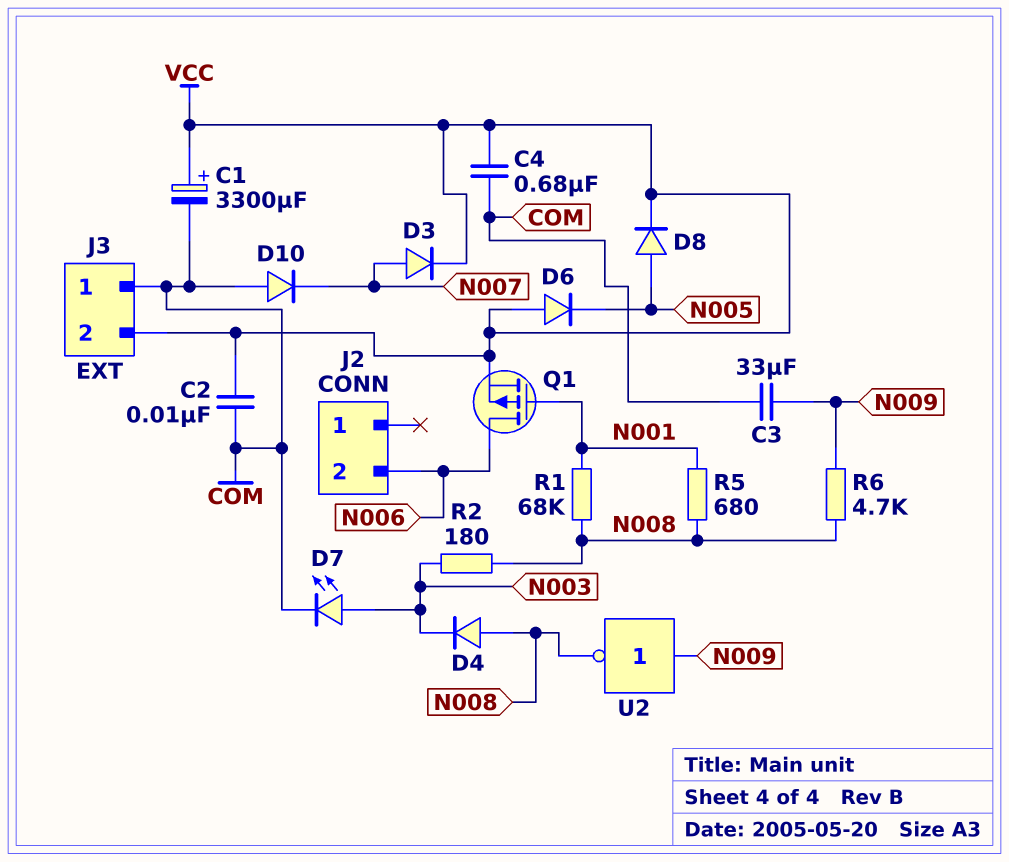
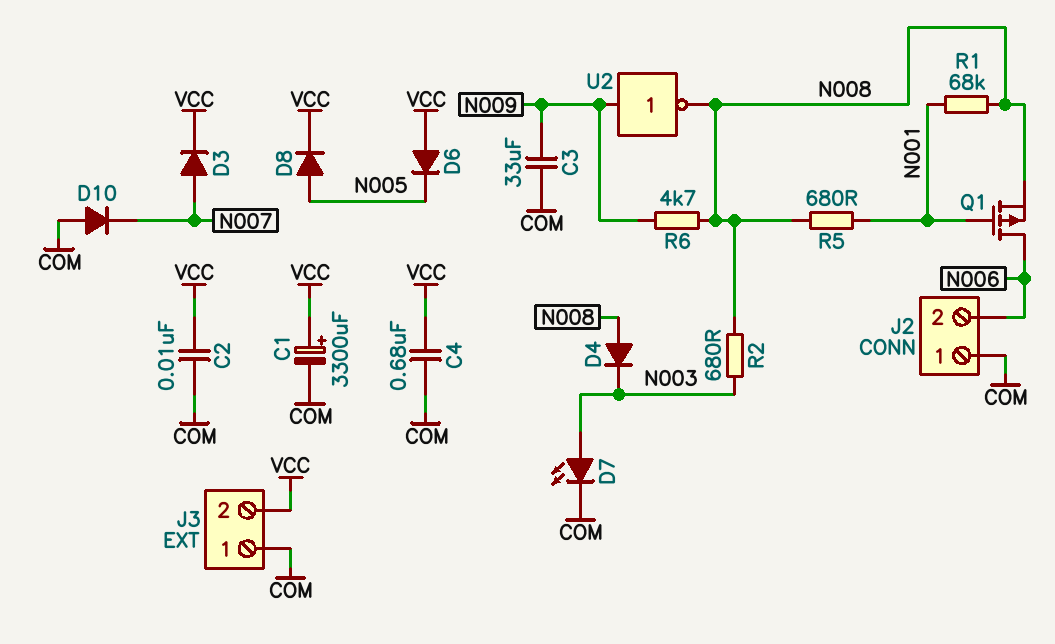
J2 pin 1: none -> COM
Q1: PMOS (G N001, D N006, S VCC) -> PMOS (G N001, D N006, S N008)
R2: 180 (N003, N008) -> 680 (N003, N008)

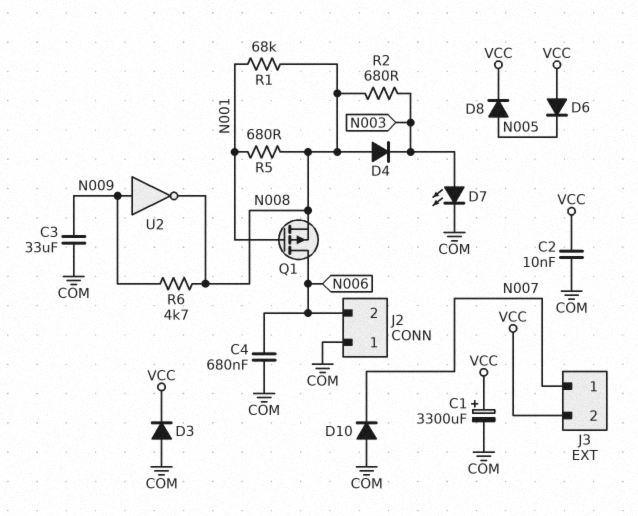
C4: 680nF (COM, VCC) -> 680nF (COM, N006)
D3: diode (A N007, K VCC) -> diode (A COM, K VCC)
J3 pin 1: COM -> N007

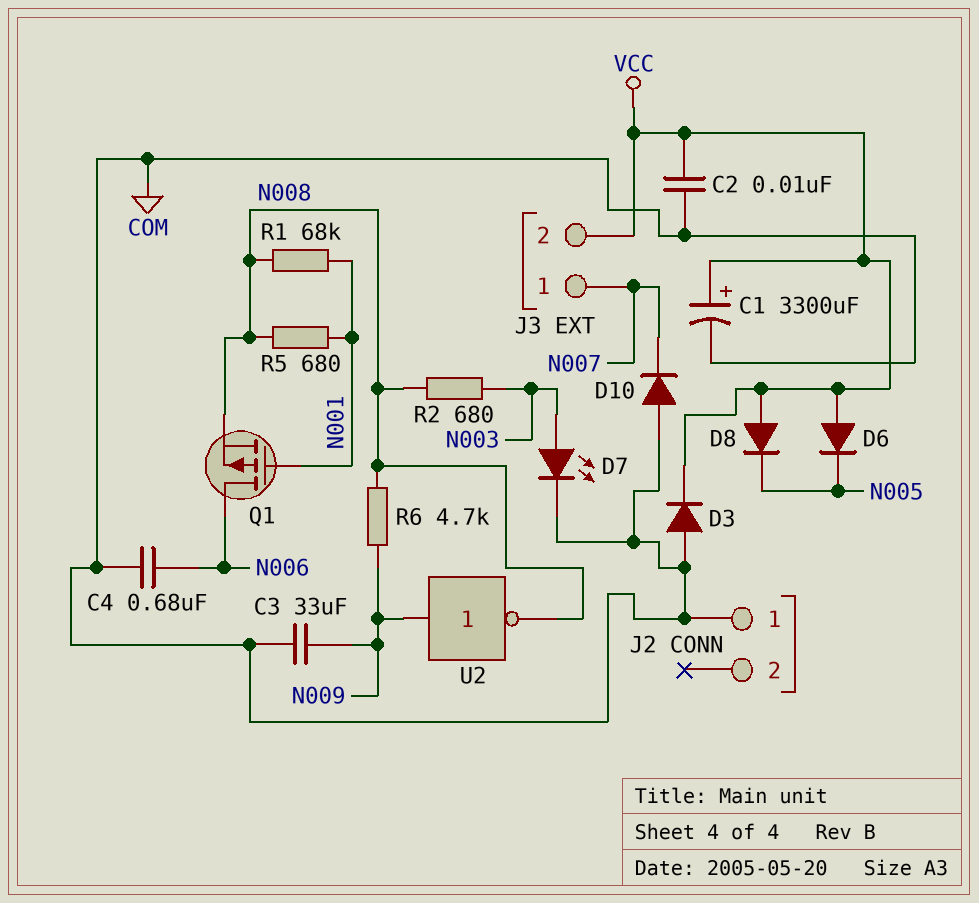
D4: diode (A N008, K N003) -> none
D8: diode (A N005, K VCC) -> diode (A VCC, K N005)
J2 pin 2: N006 -> none

